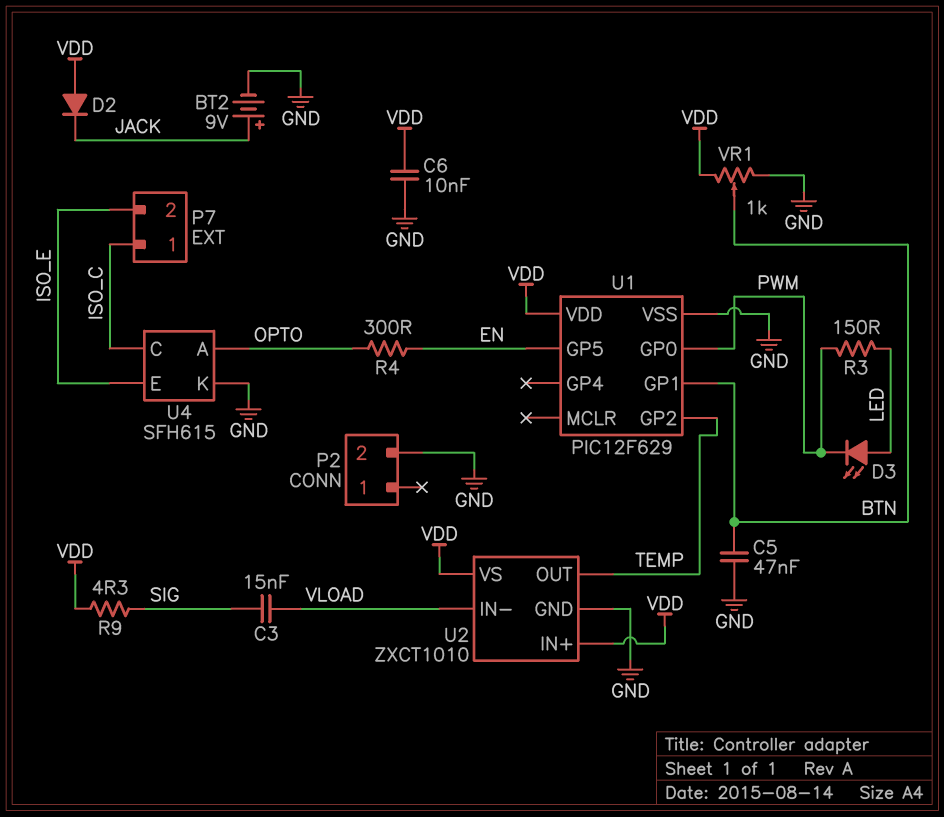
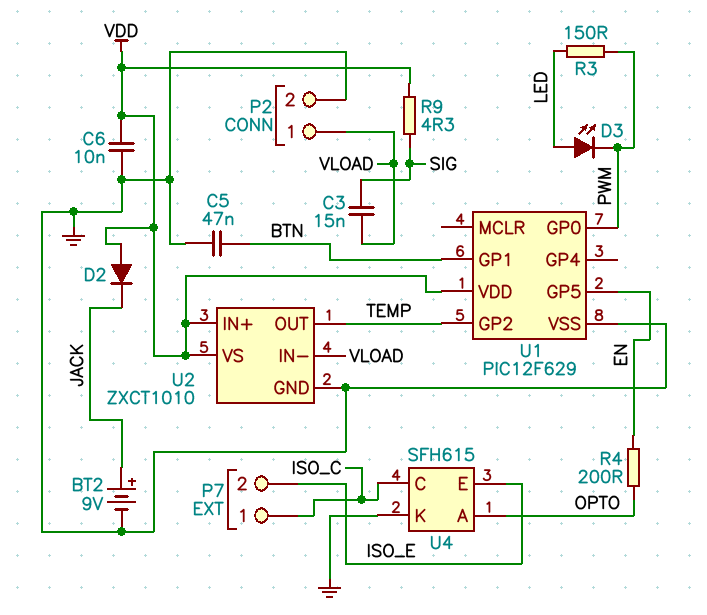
P2 pin 1: none -> VLOAD
R4: 300 (EN, OPTO) -> 200 (EN, OPTO)
VR1: 1k (GND, VDD, wiper BTN) -> none

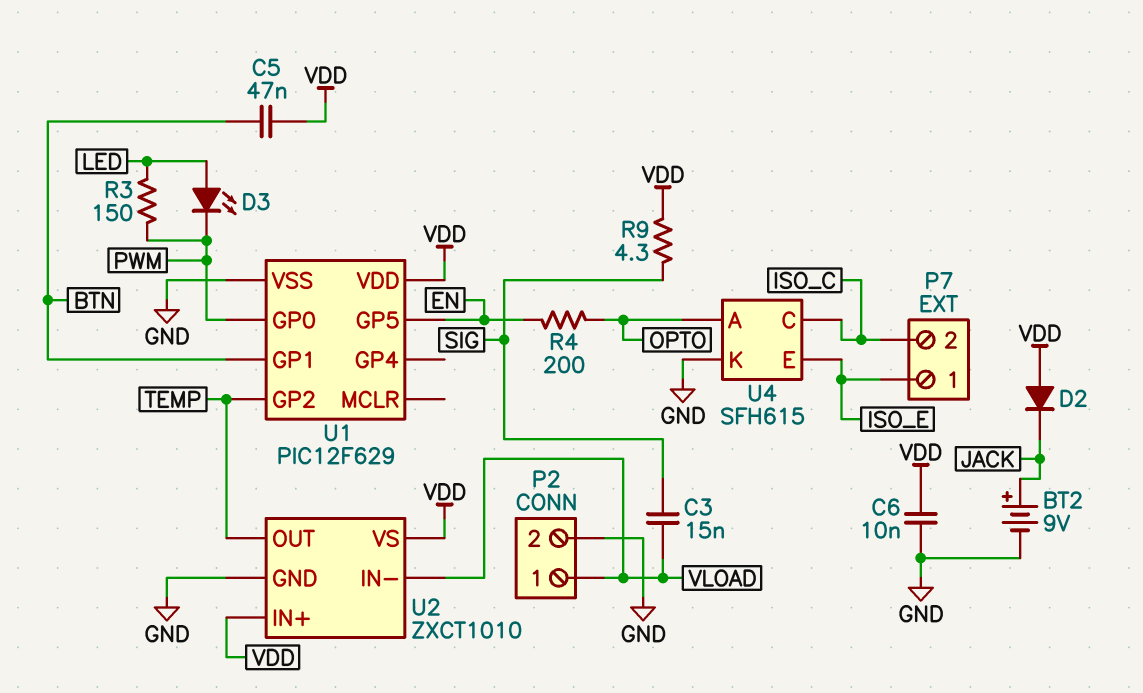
C5: 47nF (BTN, GND) -> 47nF (BTN, VDD)
P7 pin 1: ISO_C -> ISO_E
P7 pin 2: ISO_E -> ISO_C

